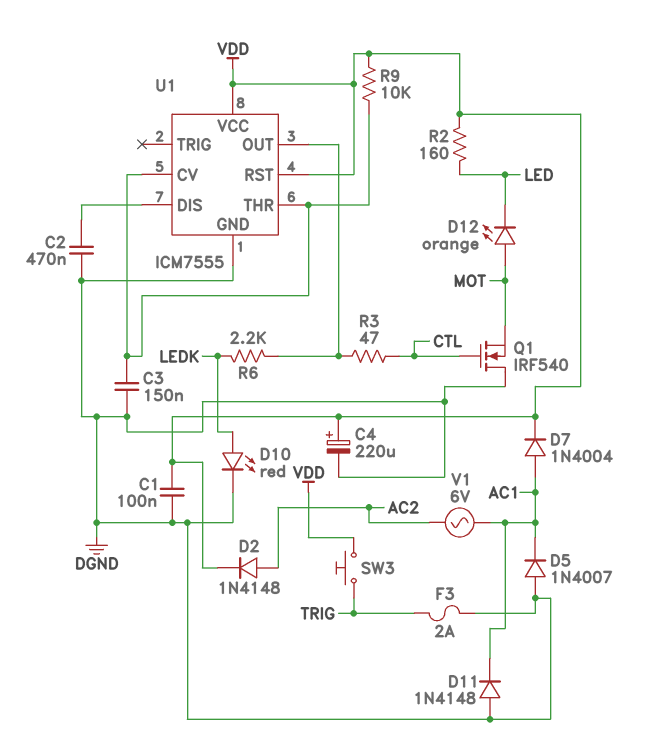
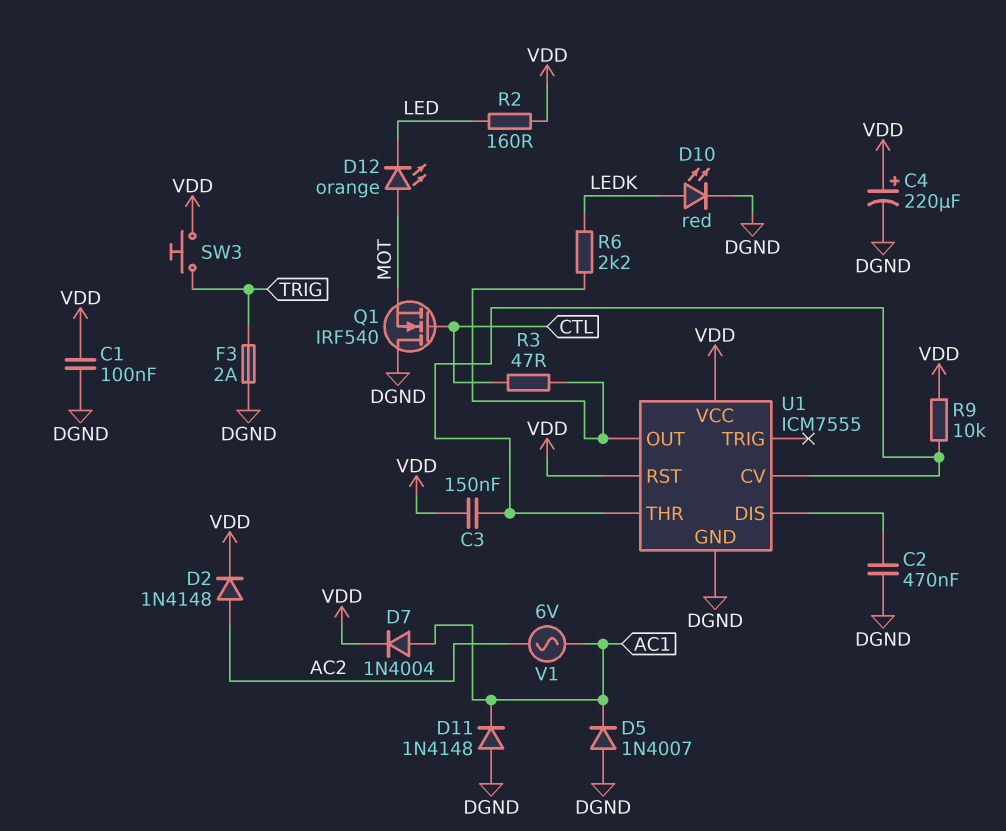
C3: 150nF (DGND, U1/CV) -> 150nF (U1/CV, VDD)

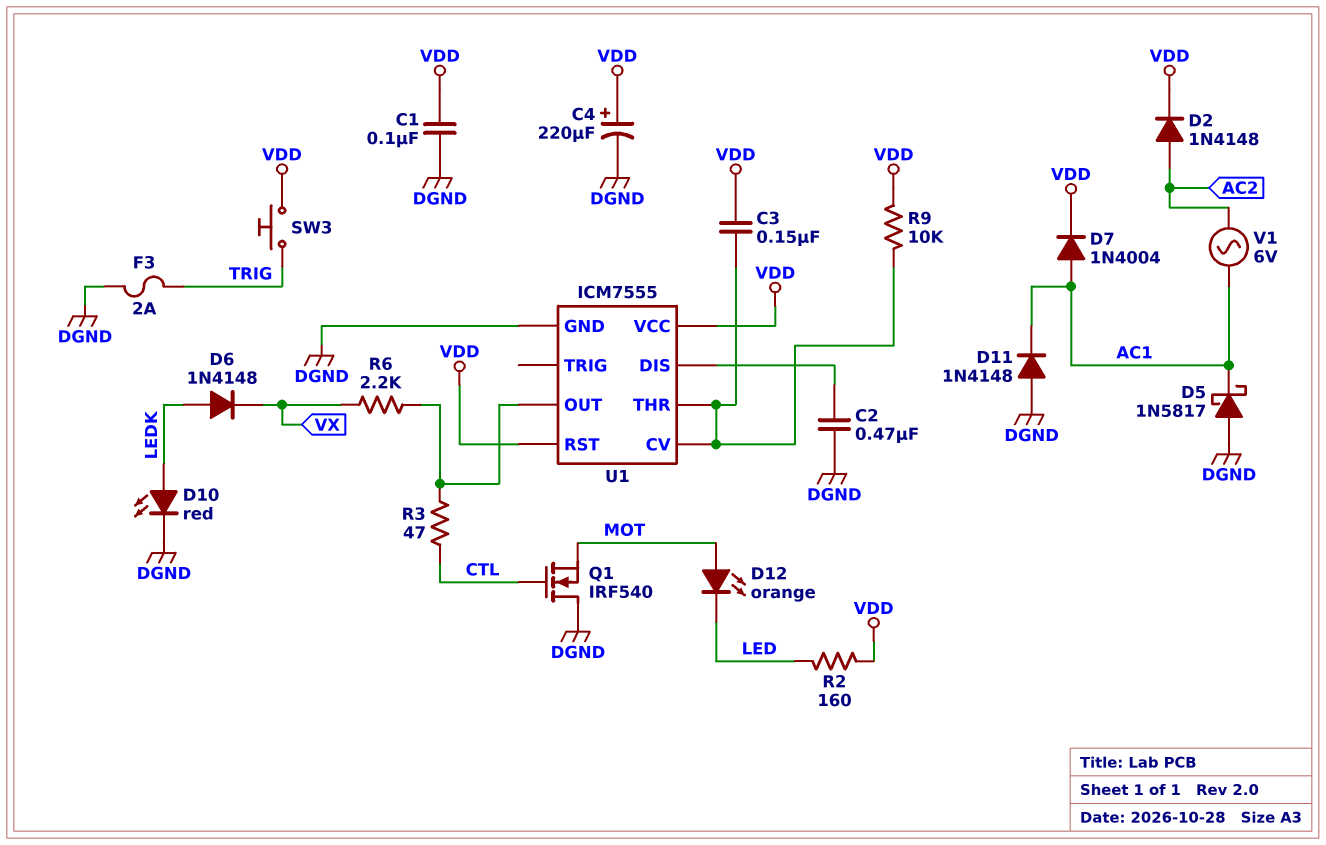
D5: diode 1N4007 (A DGND, K AC1) -> schottky 1N5817 (A DGND, K AC1)
D6: none -> diode 1N4148 (A LEDK, K VX)
R6: 2.2k (LEDK, U1/OUT) -> 2.2k (U1/OUT, VX)

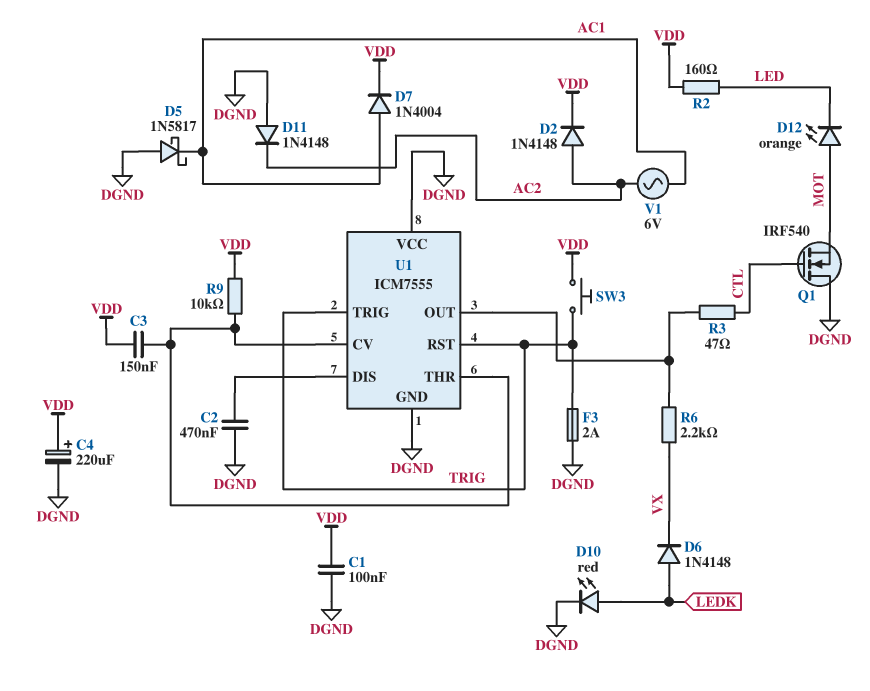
D11: diode 1N4148 (A DGND, K AC1) -> diode 1N4148 (A DGND, K AC2)
U1 pin RST: VDD -> TRIG
U1 pin TRIG: none -> TRIG
U1 pin VCC: VDD -> DGND

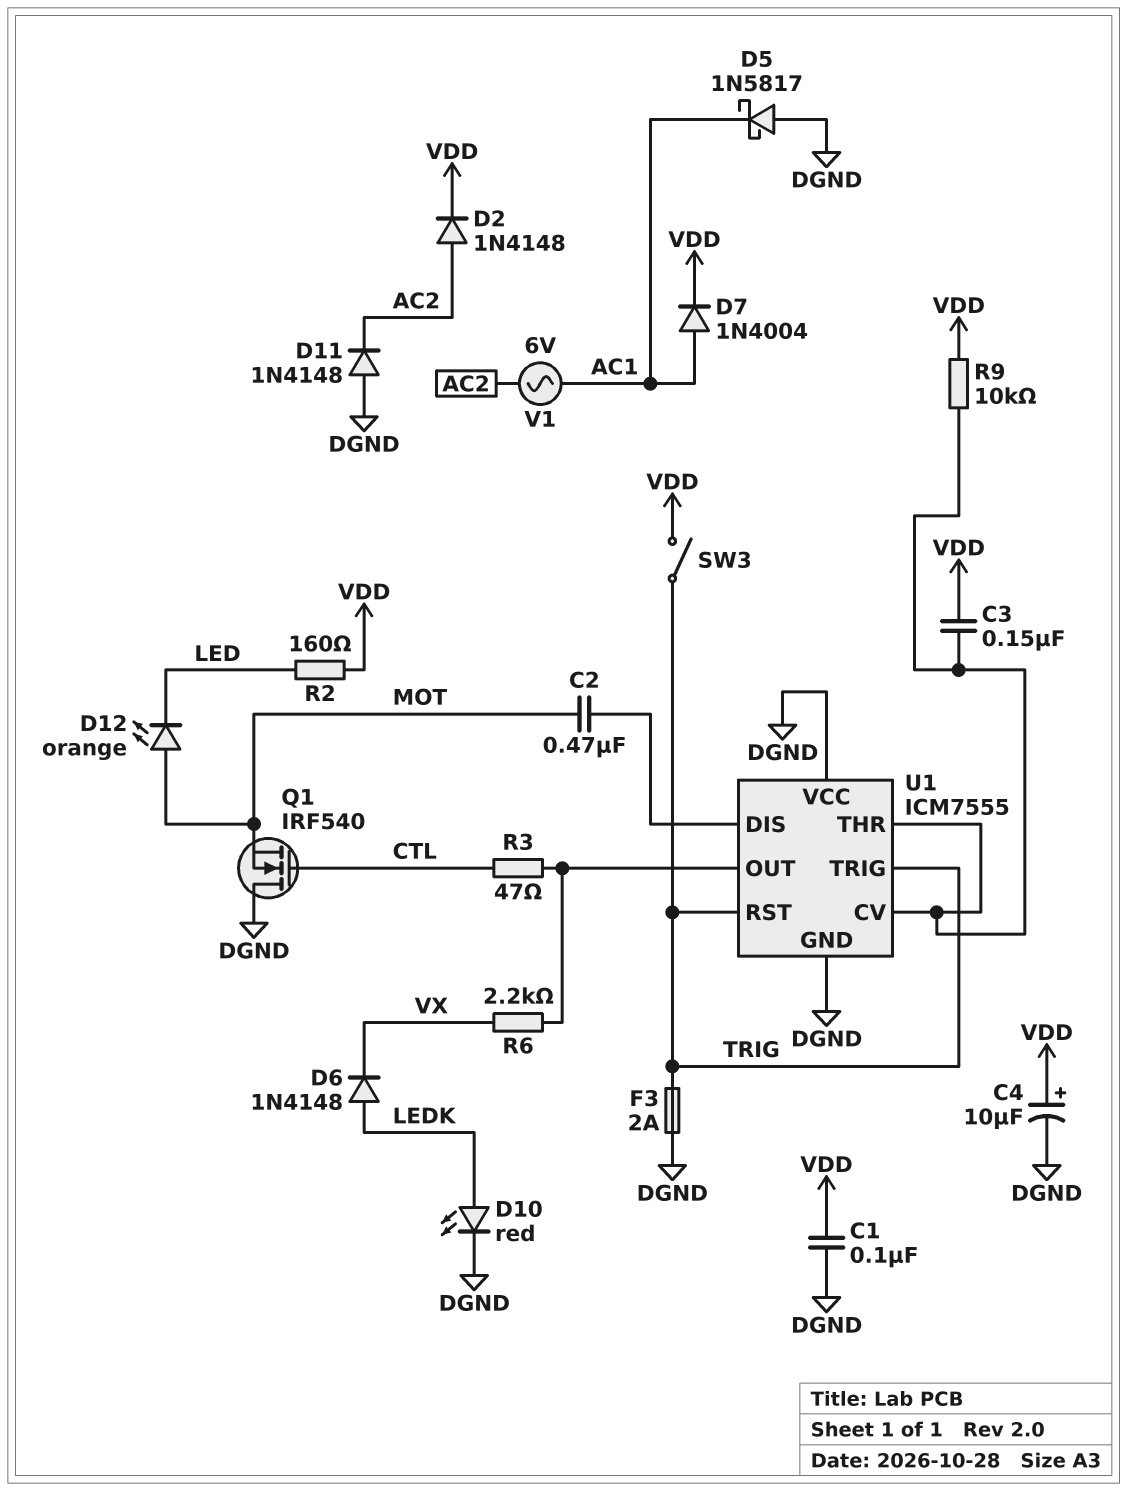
C2: 470nF (DGND, U1/DIS) -> 470nF (MOT, U1/DIS)
C4: 220uF (plus VDD, minus DGND) -> 10uF (plus VDD, minus DGND)
SW3: button (TRIG, VDD) -> switch (TRIG, VDD)

